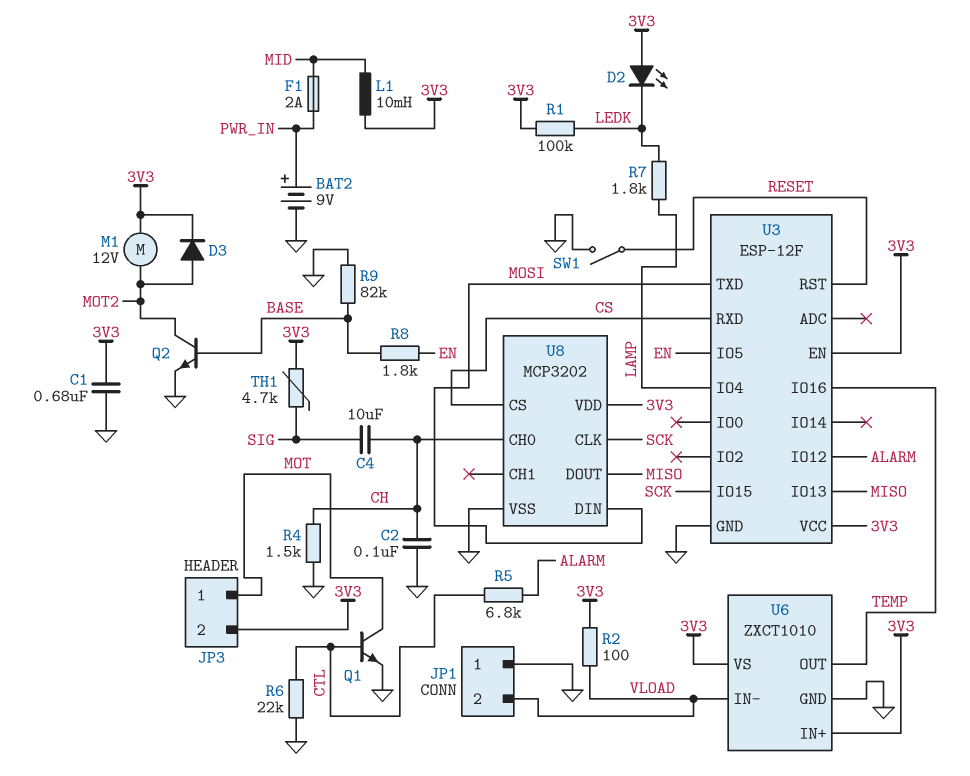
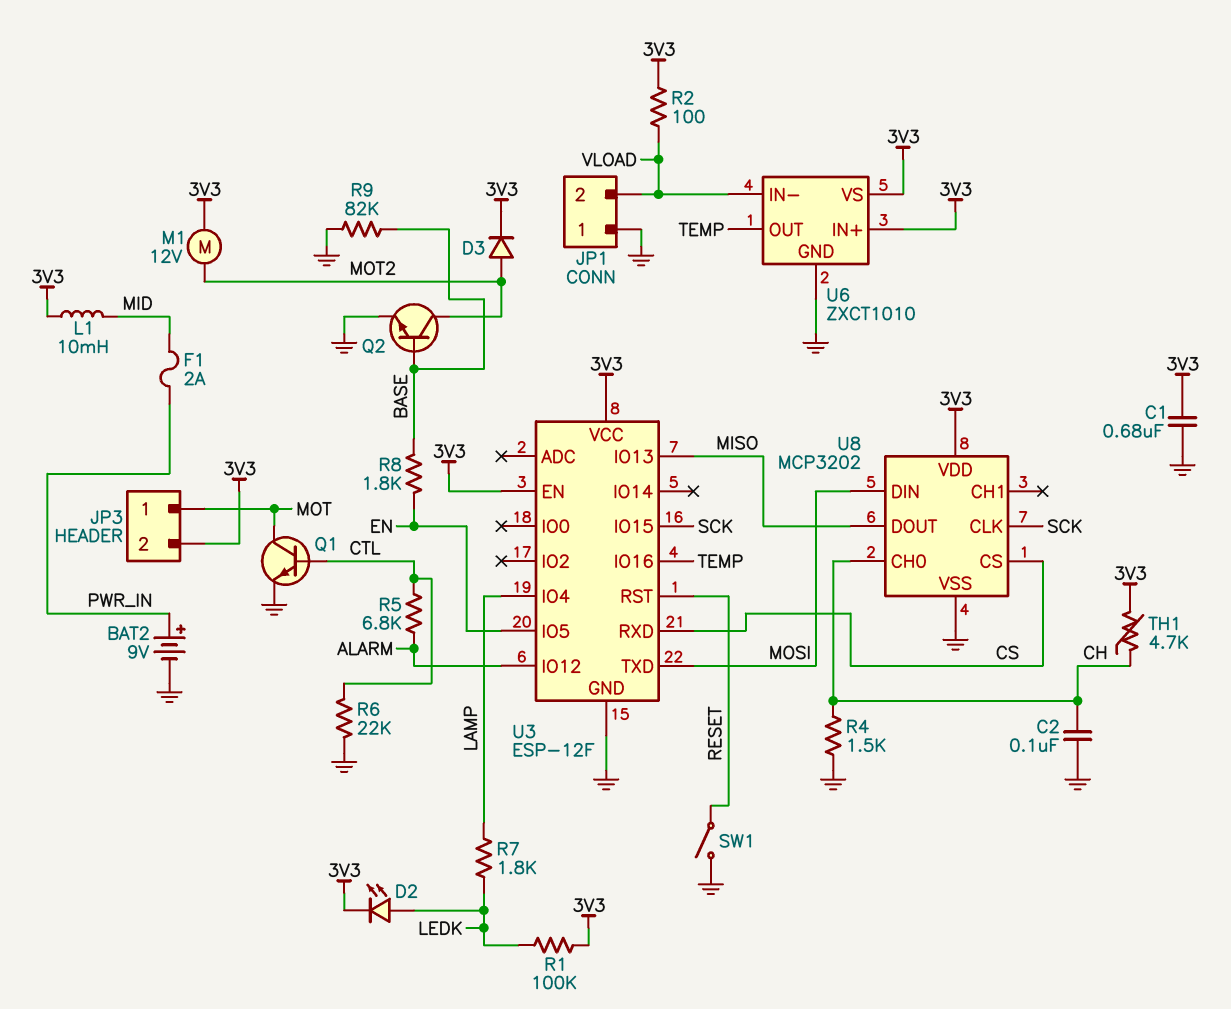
C4: 10uF (CH, SIG) -> none
D2: LED (A 3V3, K LEDK) -> LED (A LEDK, K 3V3)
TH1: 4.7k (3V3, SIG) -> 4.7k (3V3, CH)

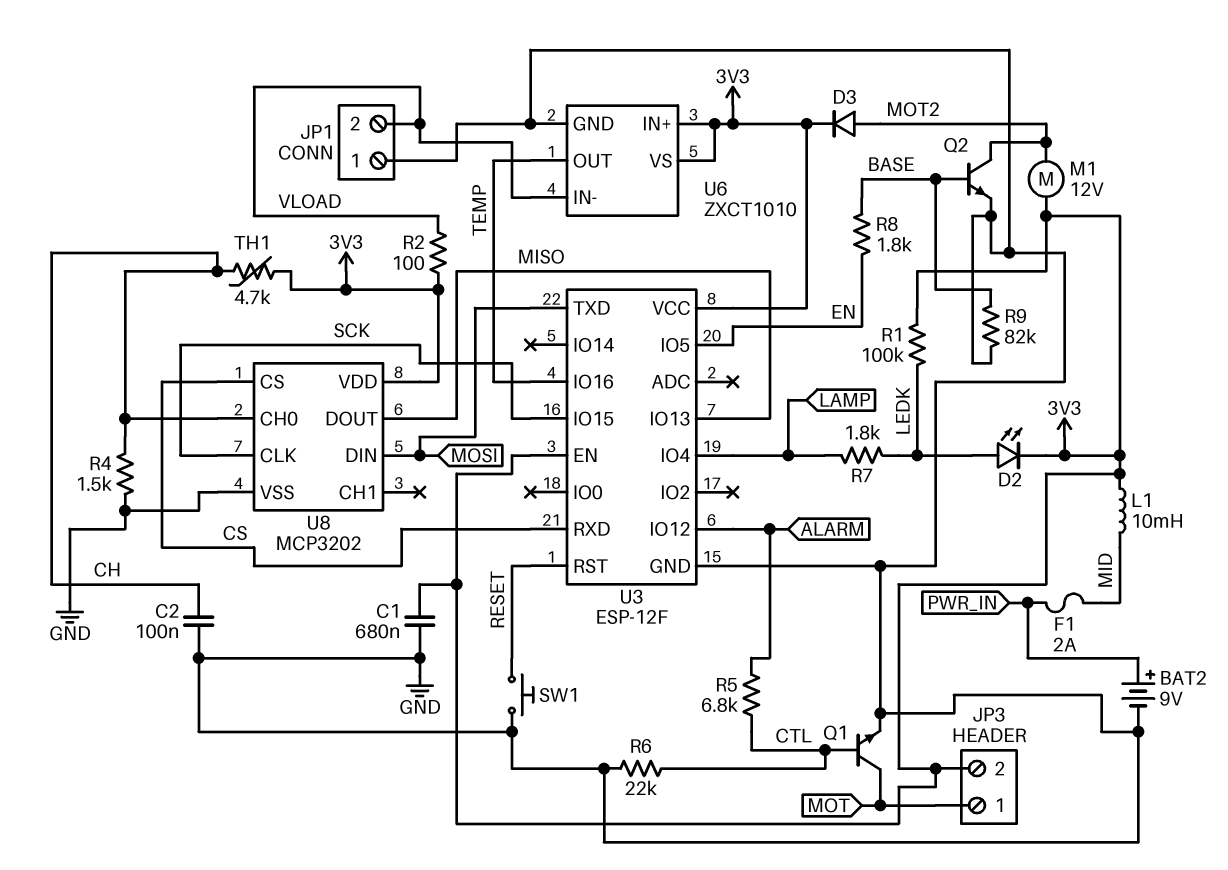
SW1: switch (GND, RESET) -> button (GND, RESET)

